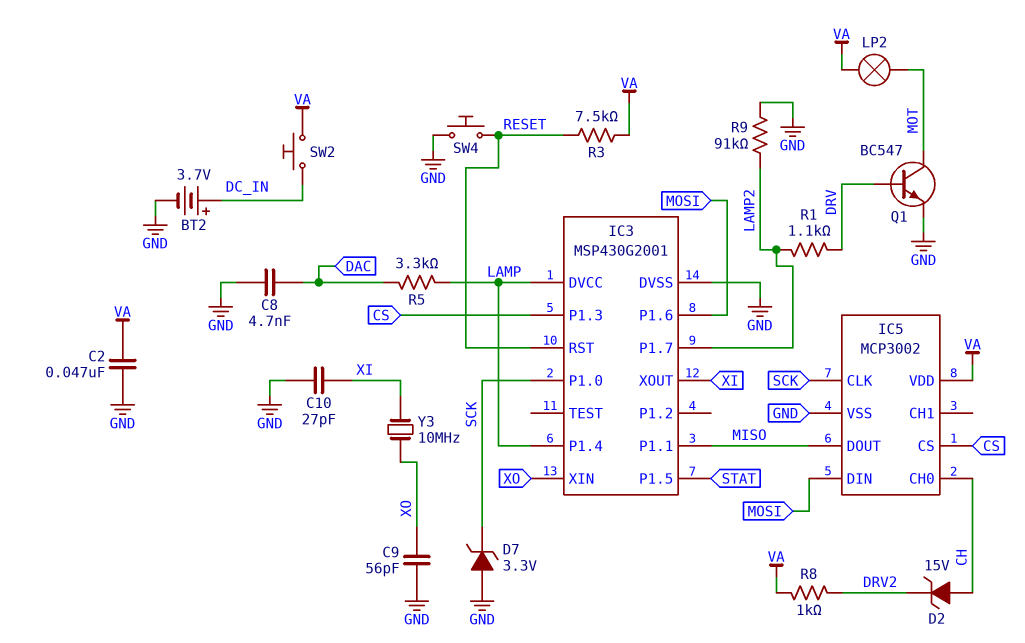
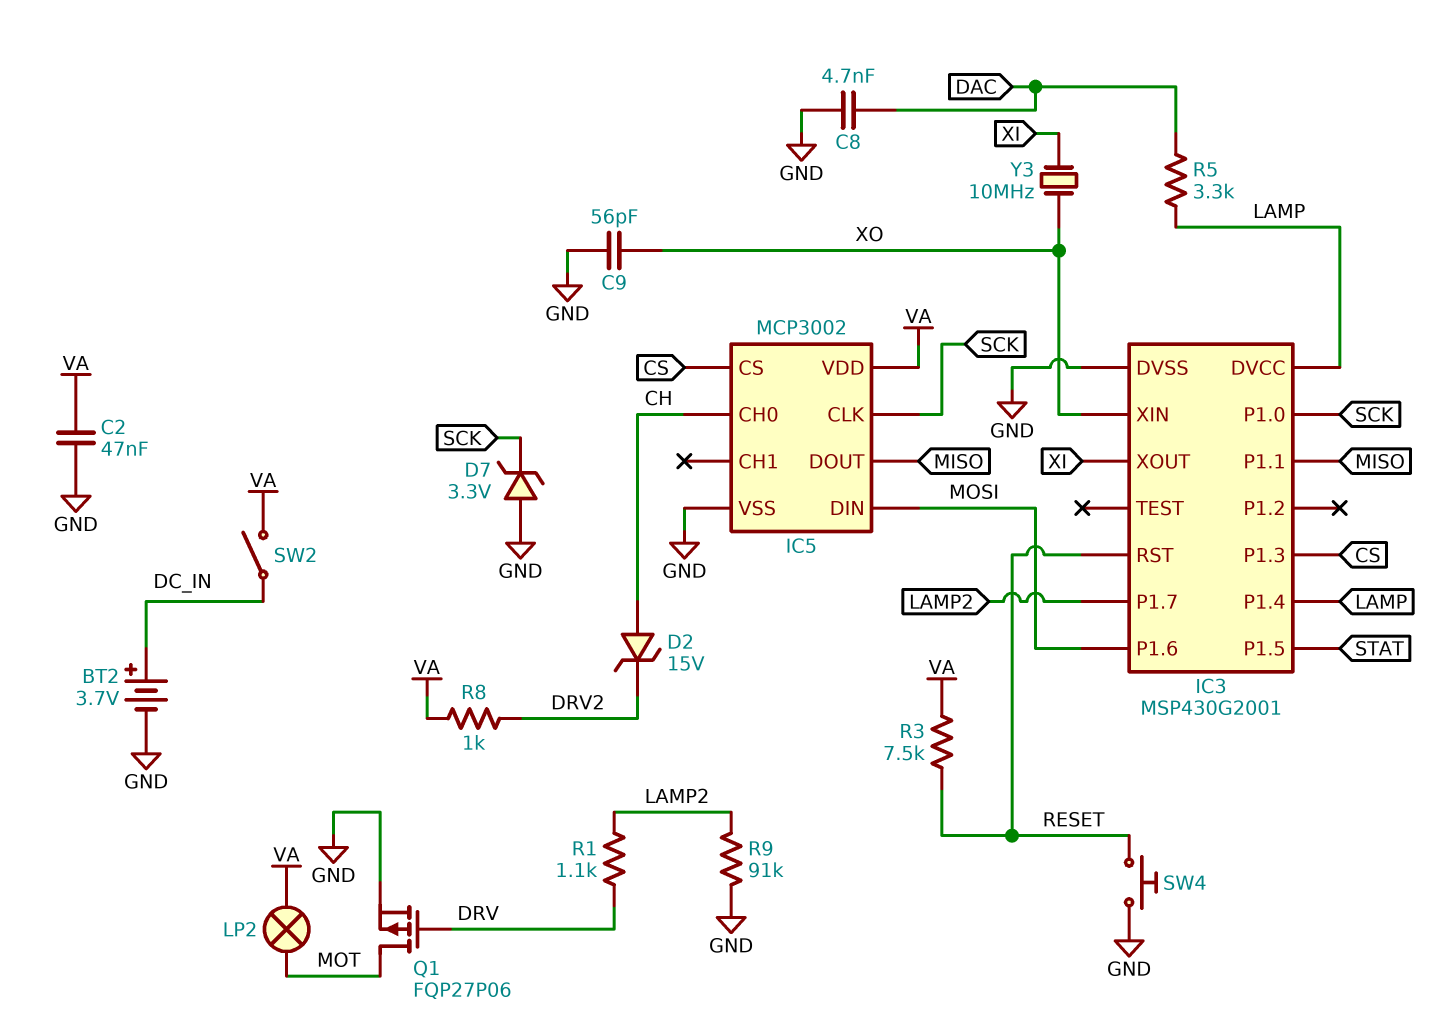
C10: 27pF (GND, XI) -> none
Q1: NPN BC547 (B DRV, C MOT, E GND) -> PMOS FQP27P06 (G DRV, D MOT, S GND)
SW2: button (DC_IN, VA) -> switch (DC_IN, VA)

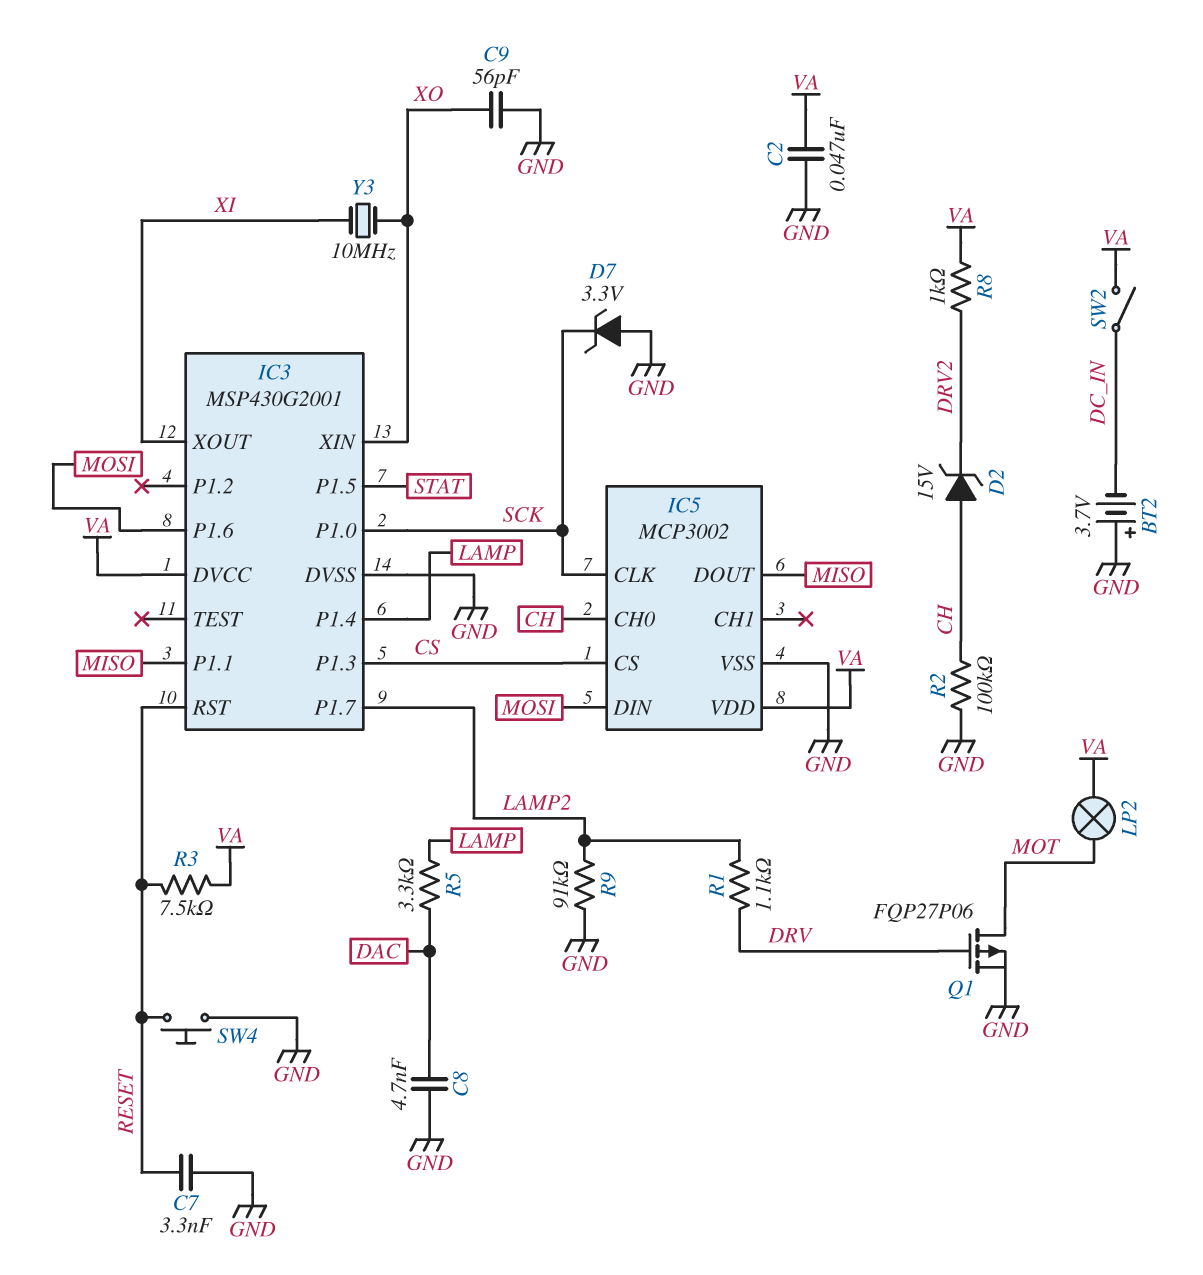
BT2: 3.7V (plus DC_IN, minus GND) -> 3.7V (plus GND, minus DC_IN)
C7: none -> 3.3nF (GND, RESET)
IC3 pin DVCC: LAMP -> VA
R2: none -> 100k (CH, GND)

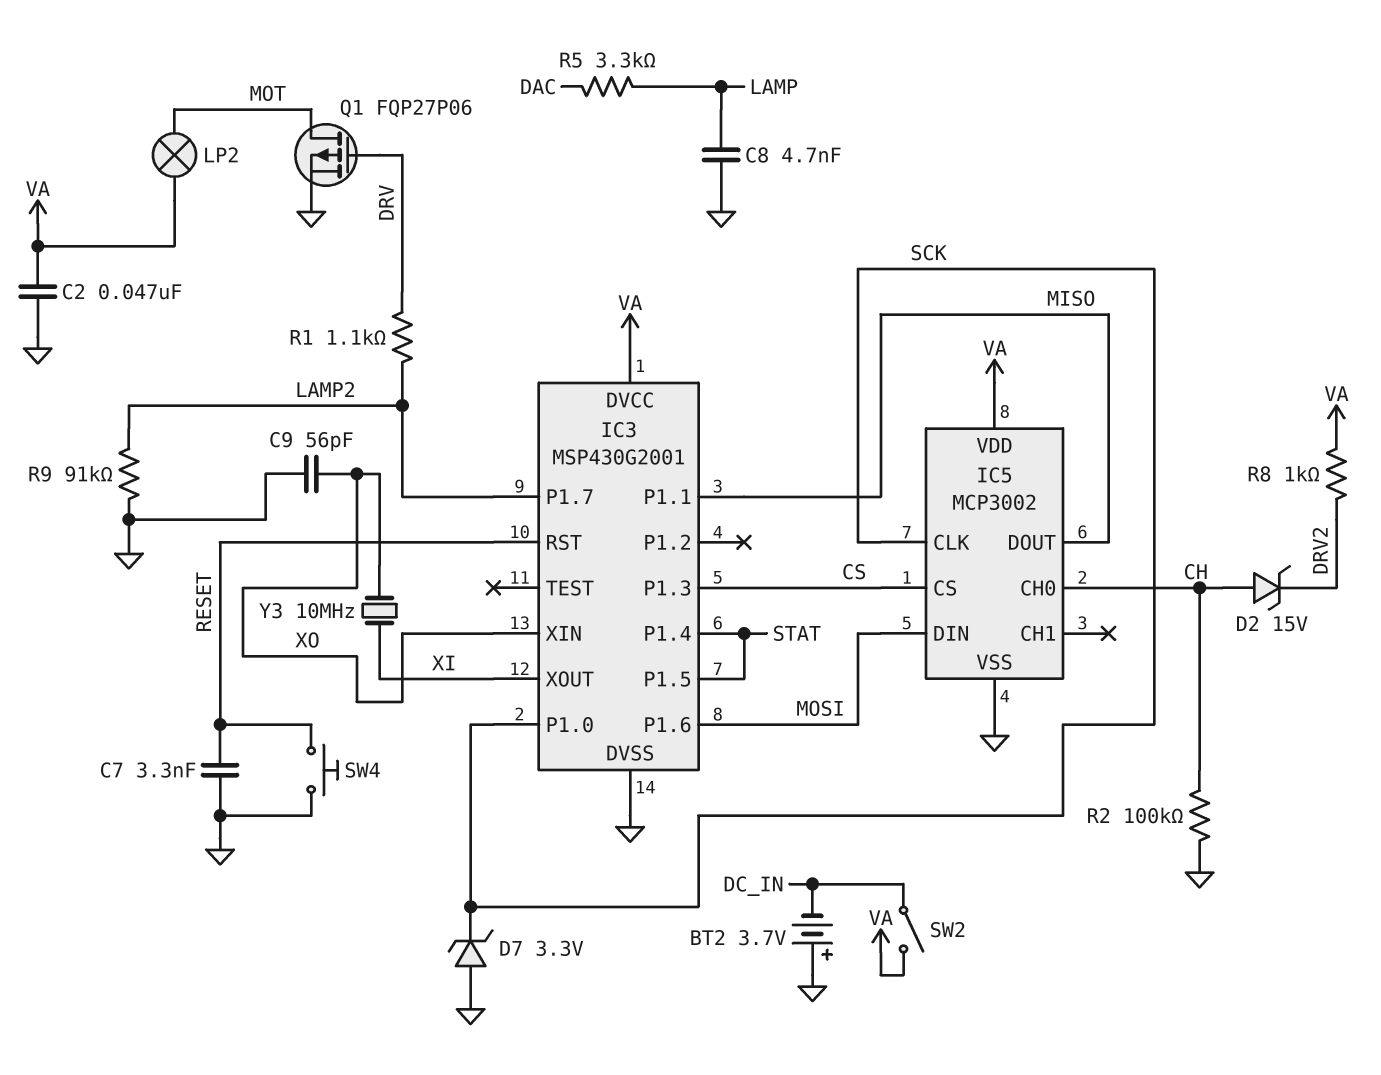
C8: 4.7nF (DAC, GND) -> 4.7nF (GND, LAMP)
IC3 pin P1.4: LAMP -> STAT
R3: 7.5k (RESET, VA) -> none

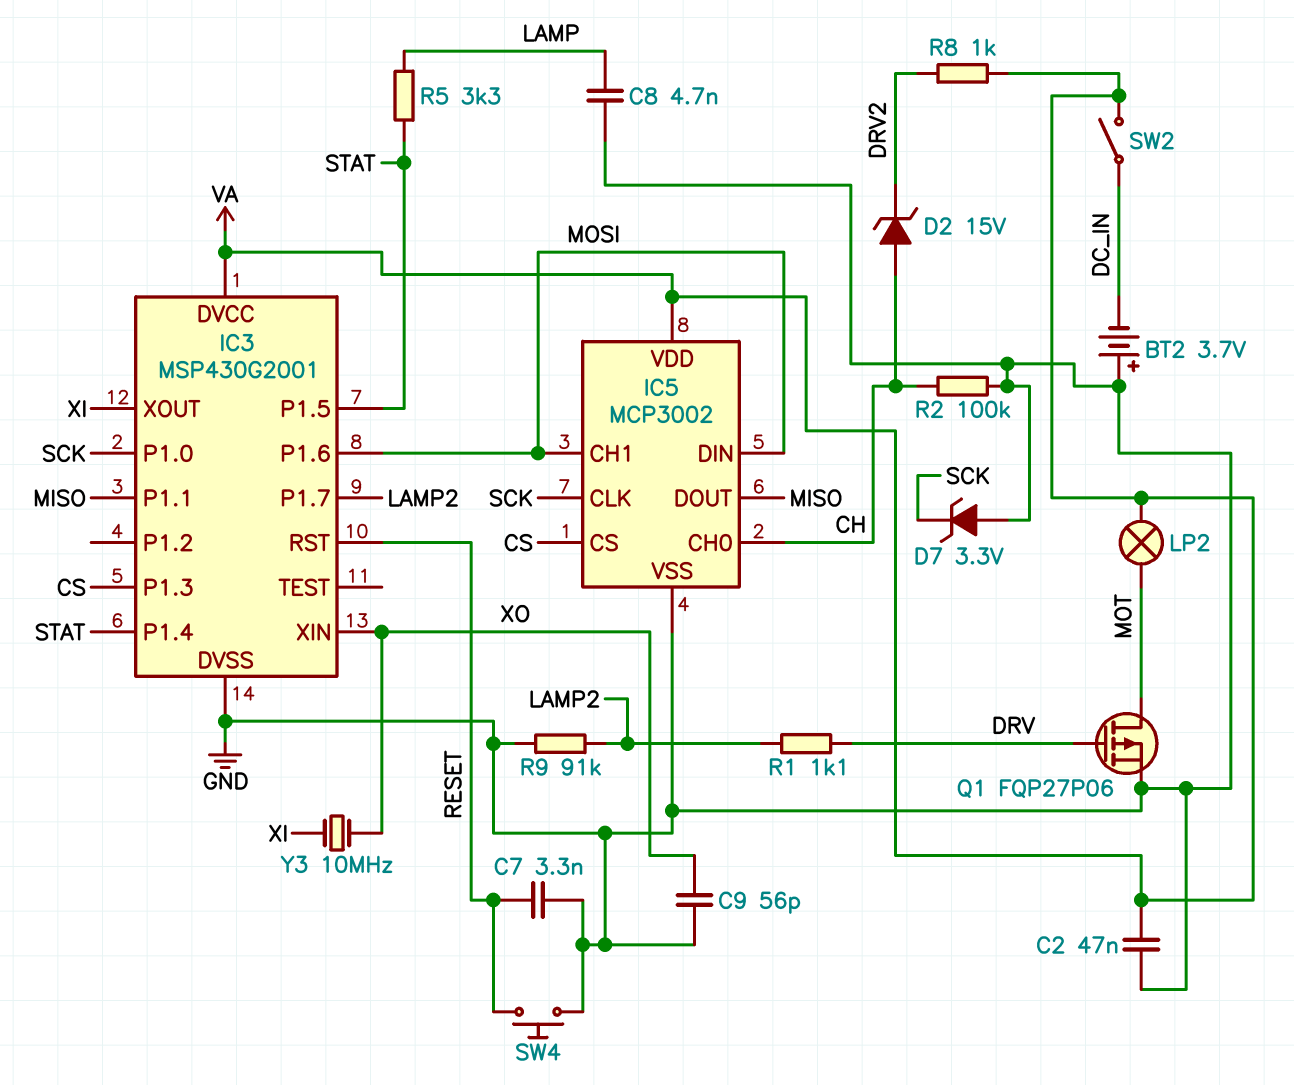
IC5 pin CH1: none -> MOSI
R5: 3.3k (DAC, LAMP) -> 3.3k (LAMP, STAT)

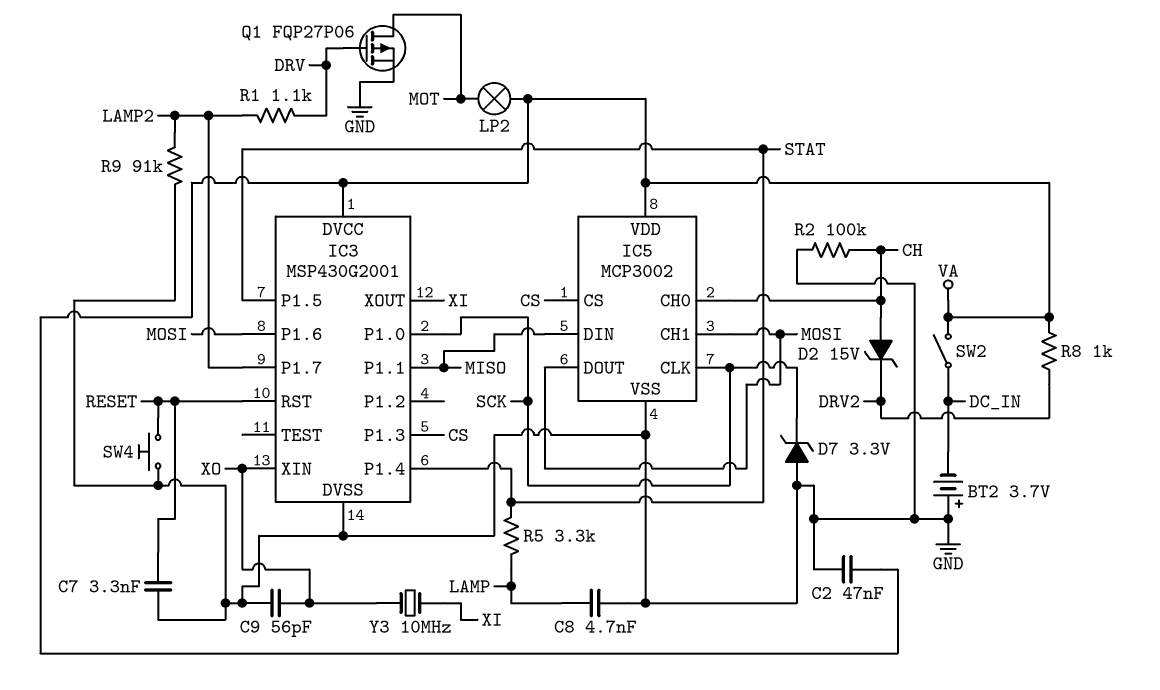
IC5 pin DIN: MOSI -> MISO
IC5 pin DOUT: MISO -> MOSI

